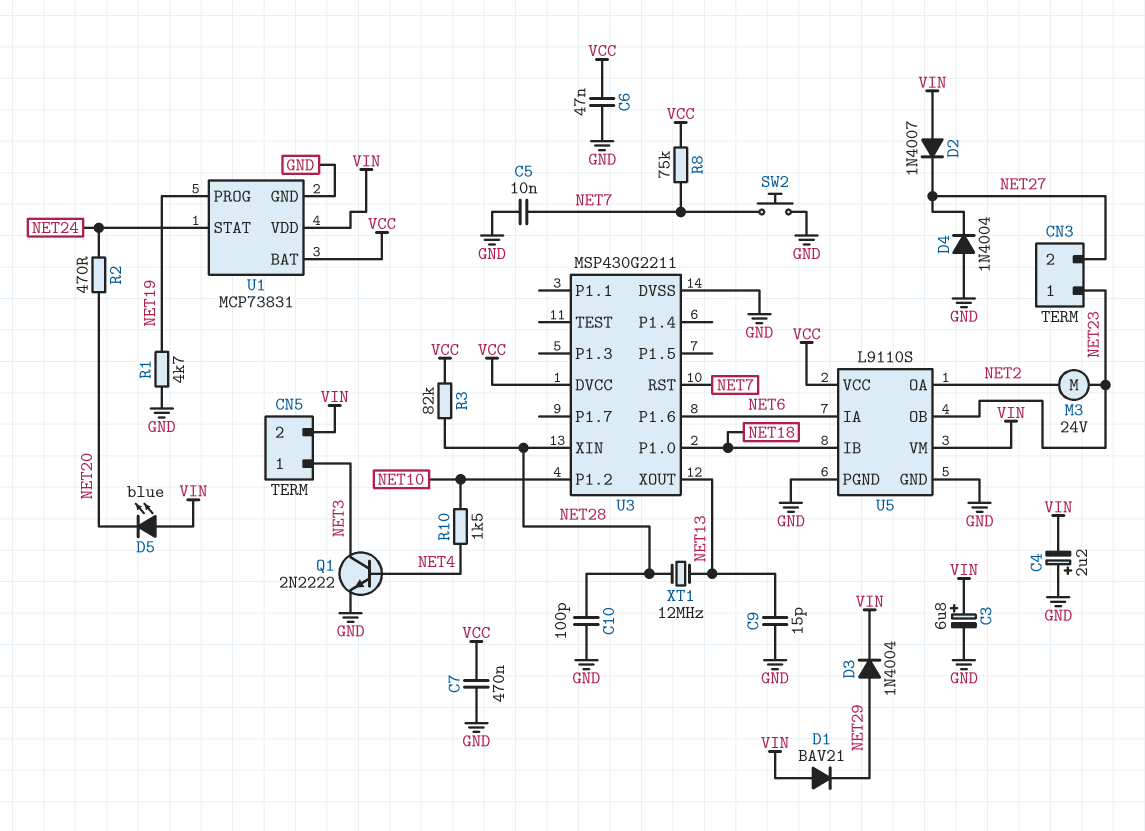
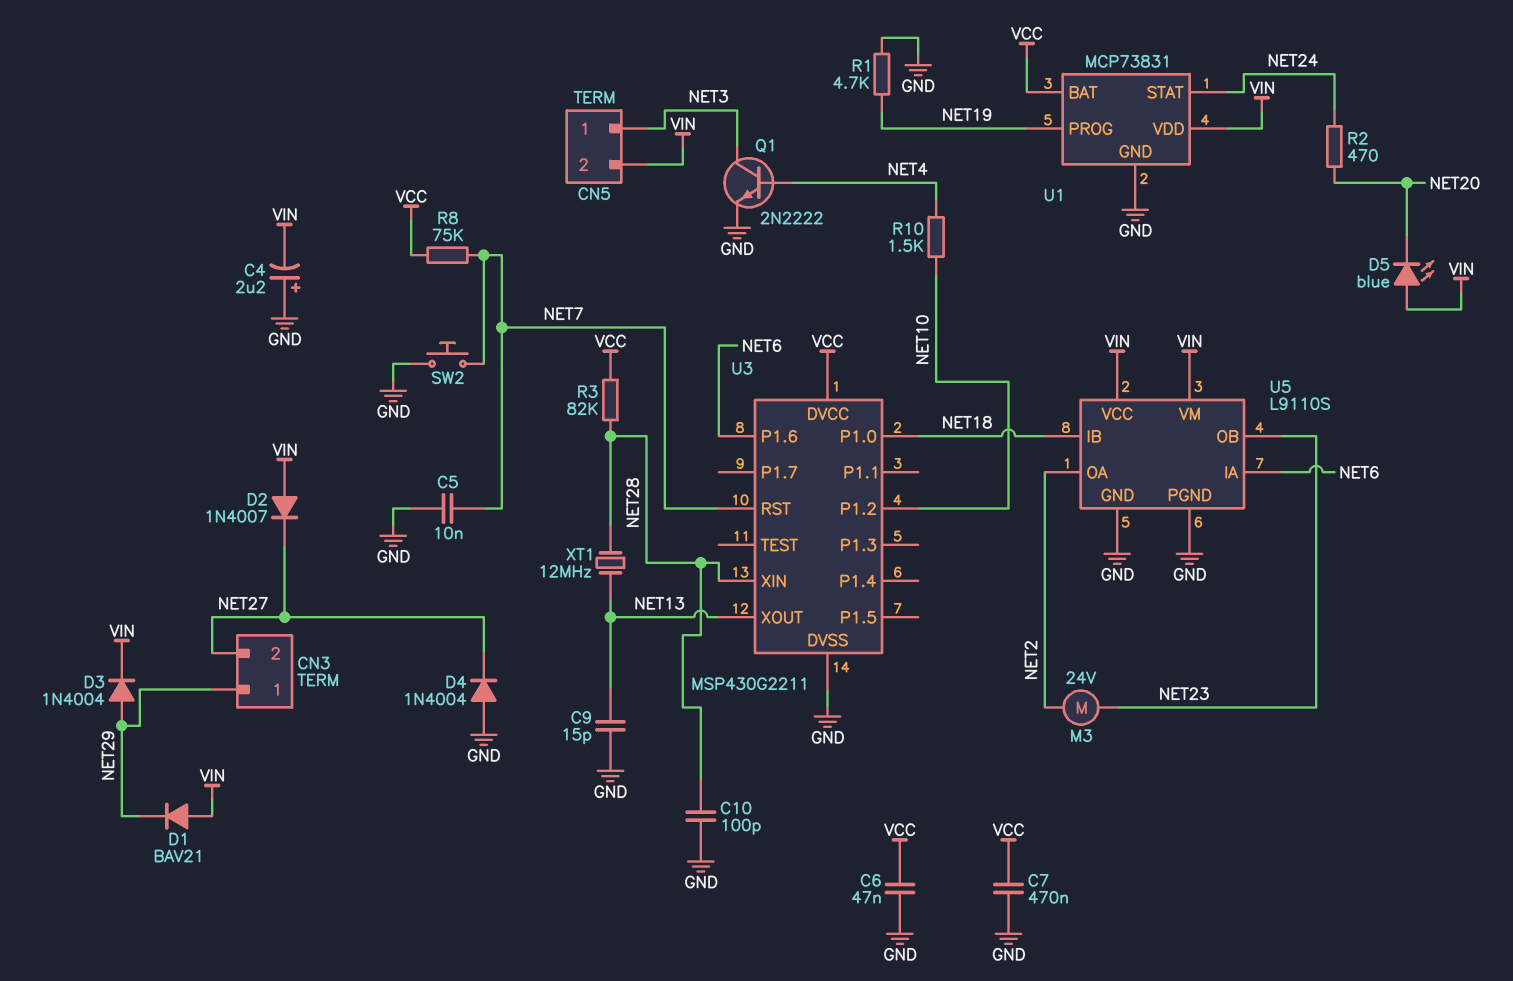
C3: 6.8uF (plus VIN, minus GND) -> none
CN3 pin 1: NET23 -> NET29
U5 pin VCC: VCC -> VIN

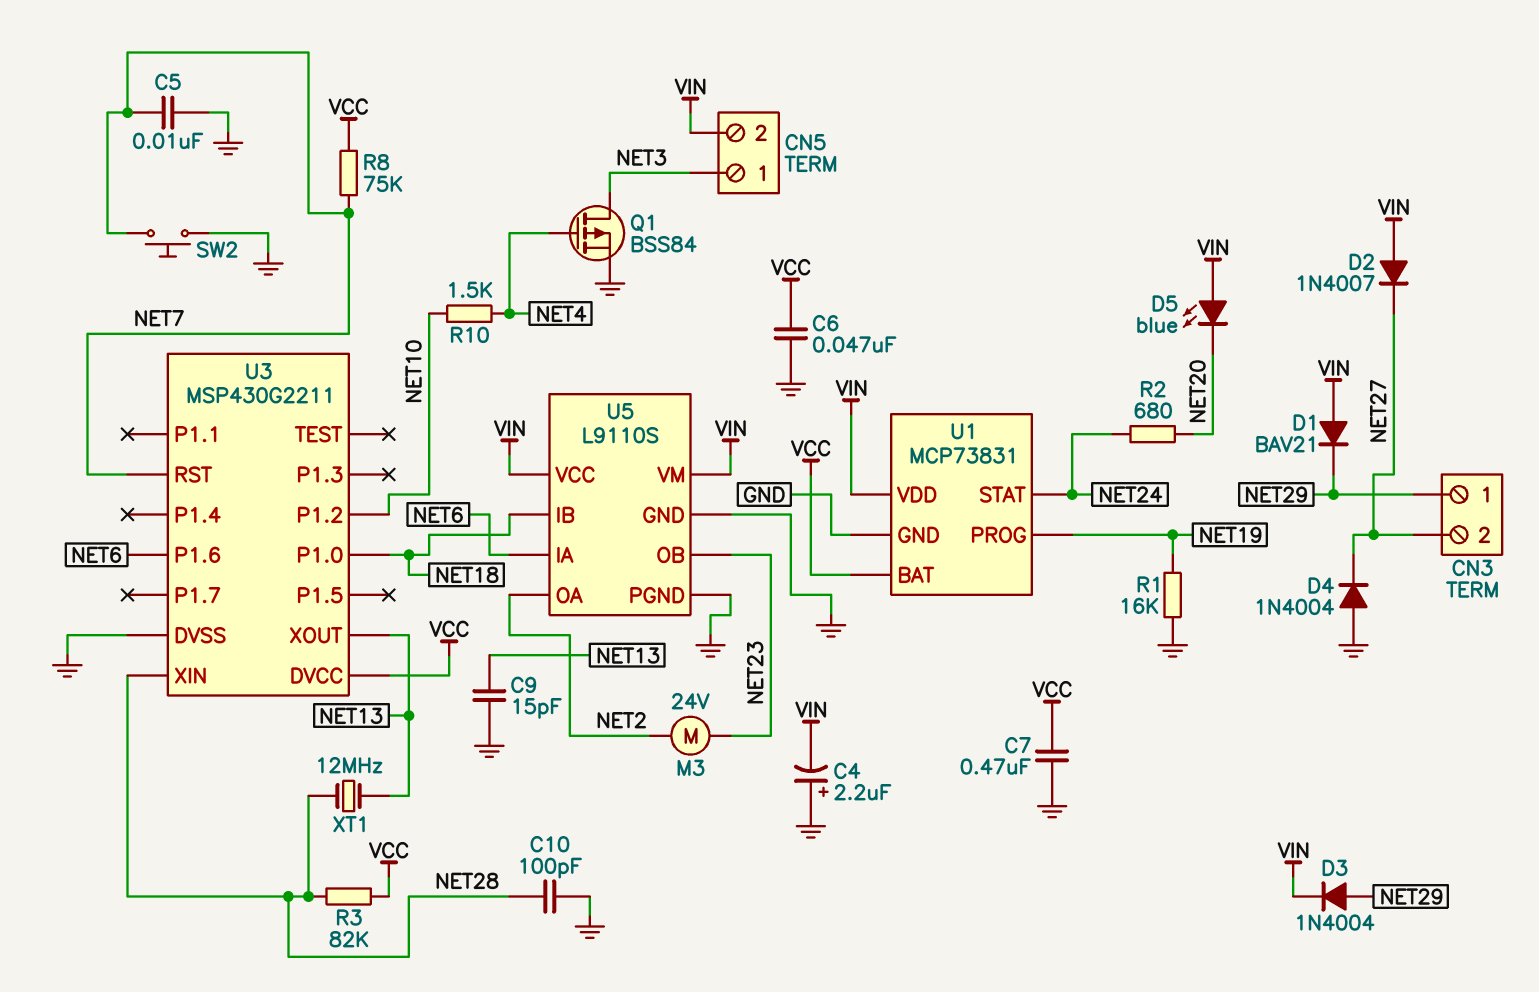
Q1: NPN 2N2222 (B NET4, C NET3, E GND) -> PMOS BSS84 (G NET4, D NET3, S GND)
R1: 4.7k (GND, NET19) -> 16k (GND, NET19)
R2: 470 (NET20, NET24) -> 680 (NET20, NET24)

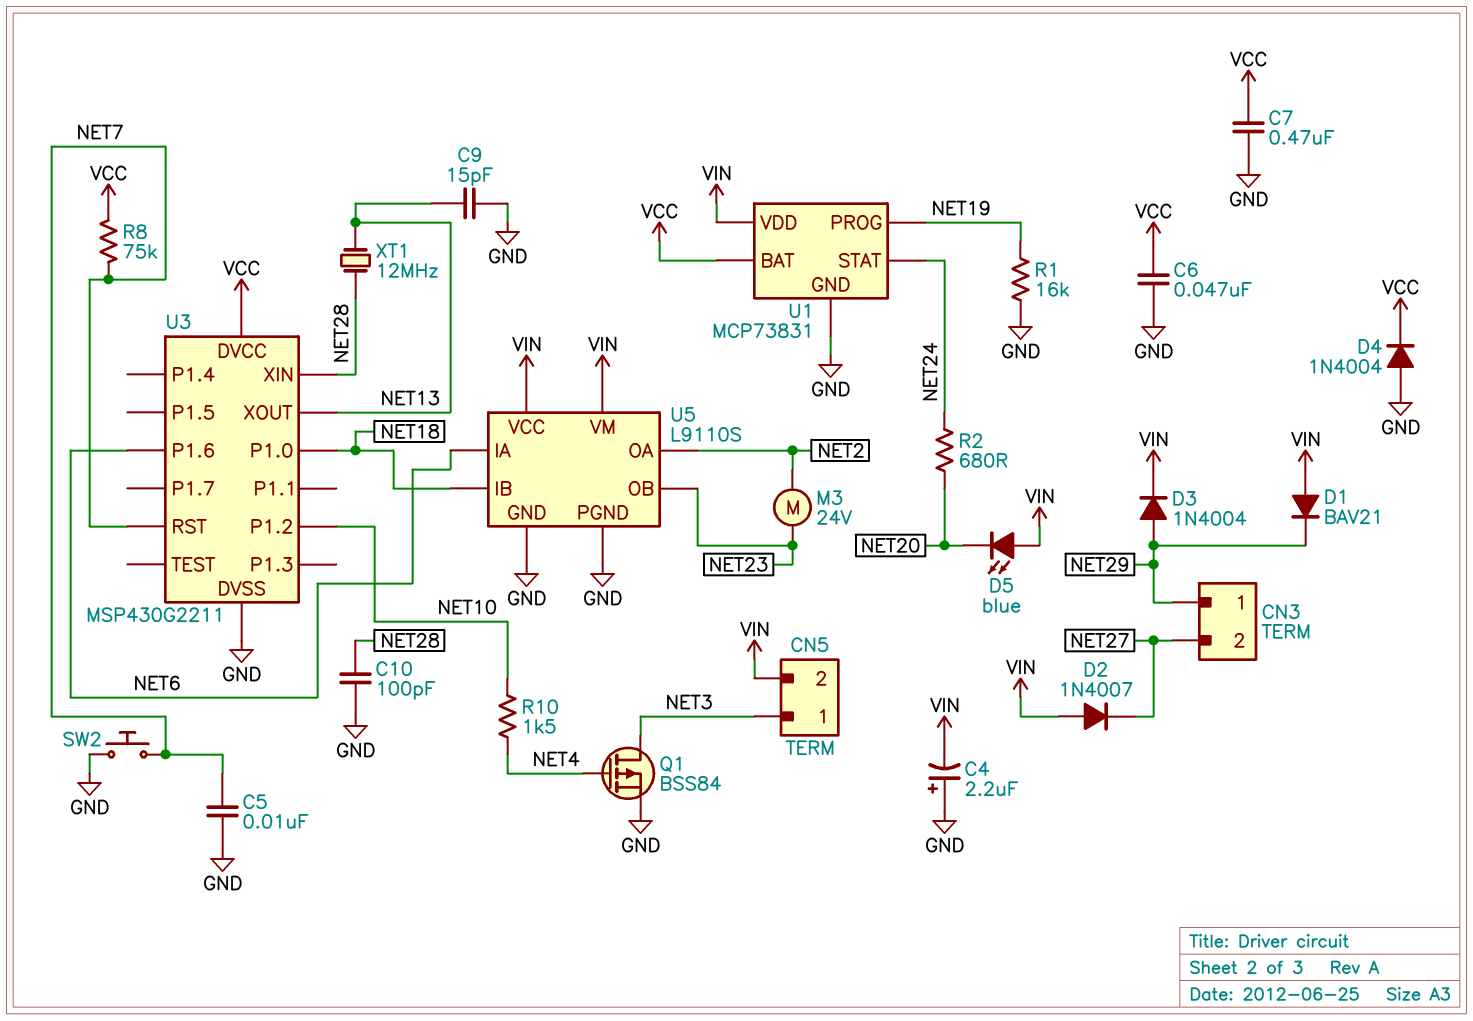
D4: diode 1N4004 (A GND, K NET27) -> diode 1N4004 (A GND, K VCC)
R3: 82k (NET28, VCC) -> none

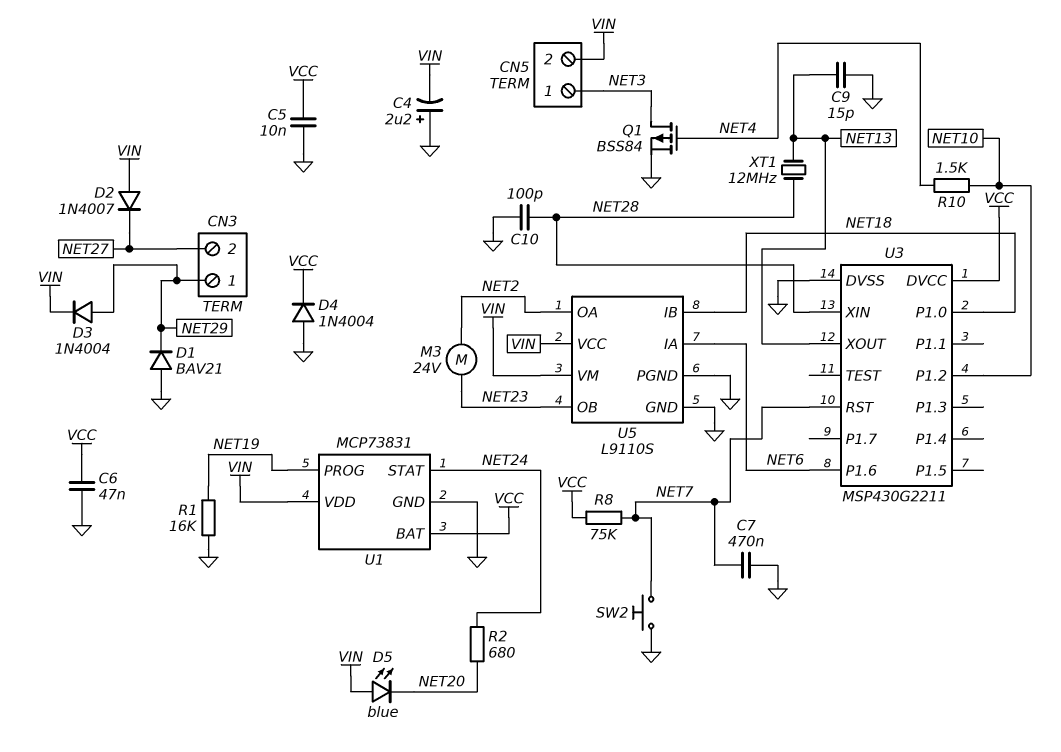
C5: 10nF (GND, NET7) -> 10nF (GND, VCC)
C7: 470nF (GND, VCC) -> 470nF (GND, NET7)
D1: diode BAV21 (A VIN, K NET29) -> diode BAV21 (A GND, K NET29)

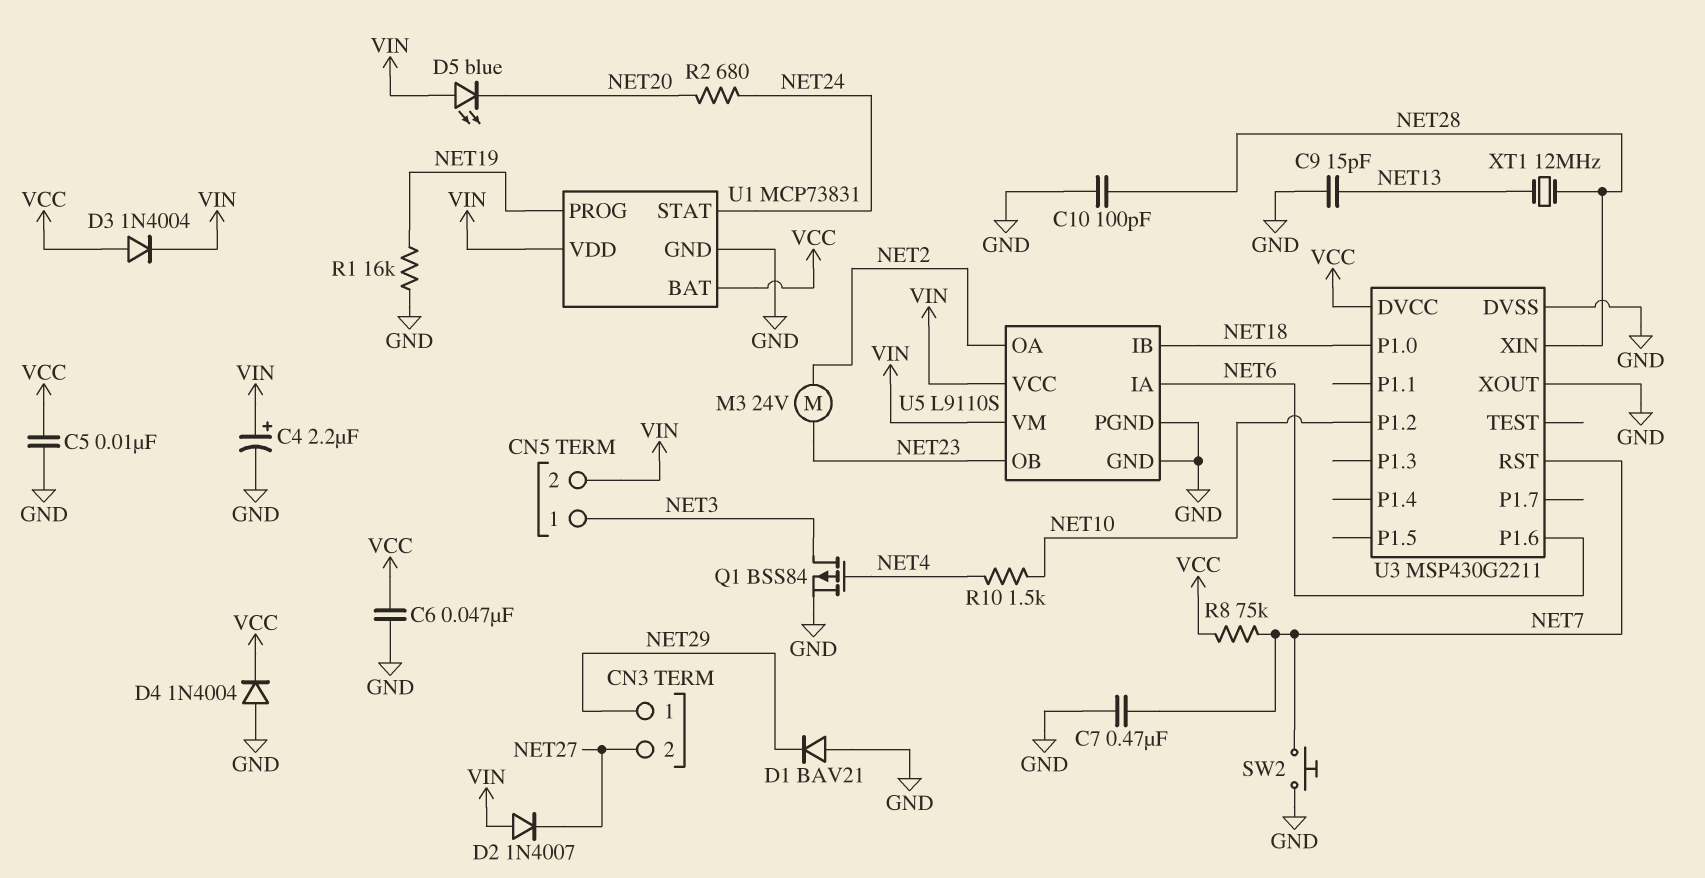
C4: 2.2uF (plus GND, minus VIN) -> 2.2uF (plus VIN, minus GND)
D3: diode 1N4004 (A NET29, K VIN) -> diode 1N4004 (A VCC, K VIN)
U3 pin XOUT: NET13 -> GND

